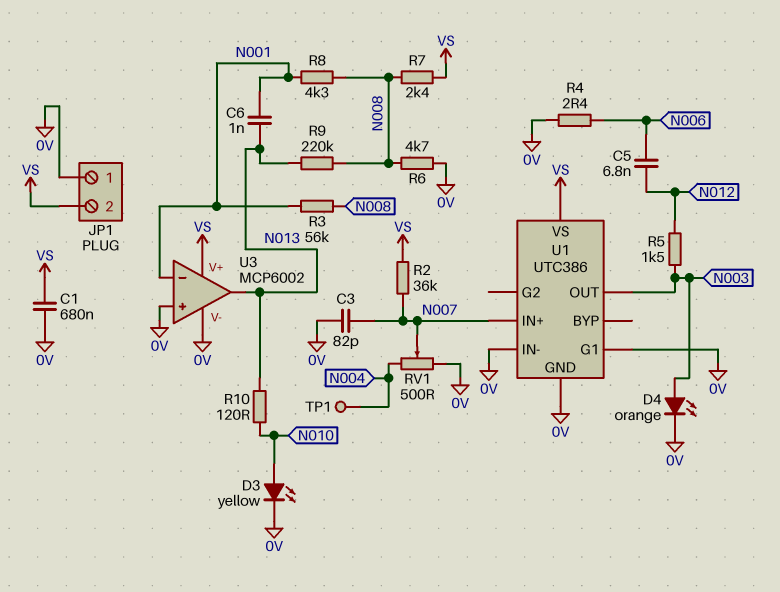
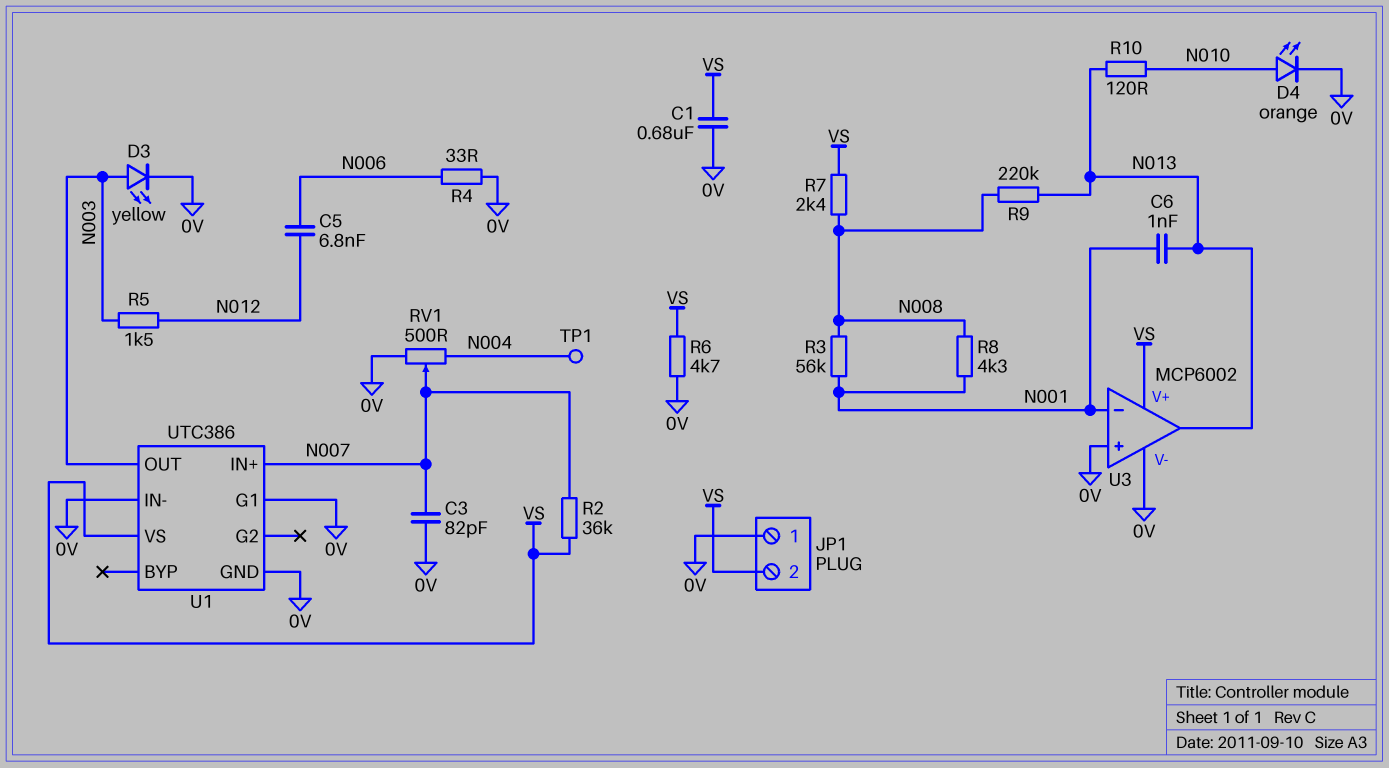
D3: LED yellow (A N010, K 0V) -> LED yellow (A N003, K 0V)
D4: LED orange (A N003, K 0V) -> LED orange (A N010, K 0V)
R4: 2.4 (0V, N006) -> 33 (0V, N006)
R6: 4.7k (0V, N008) -> 4.7k (0V, VS)

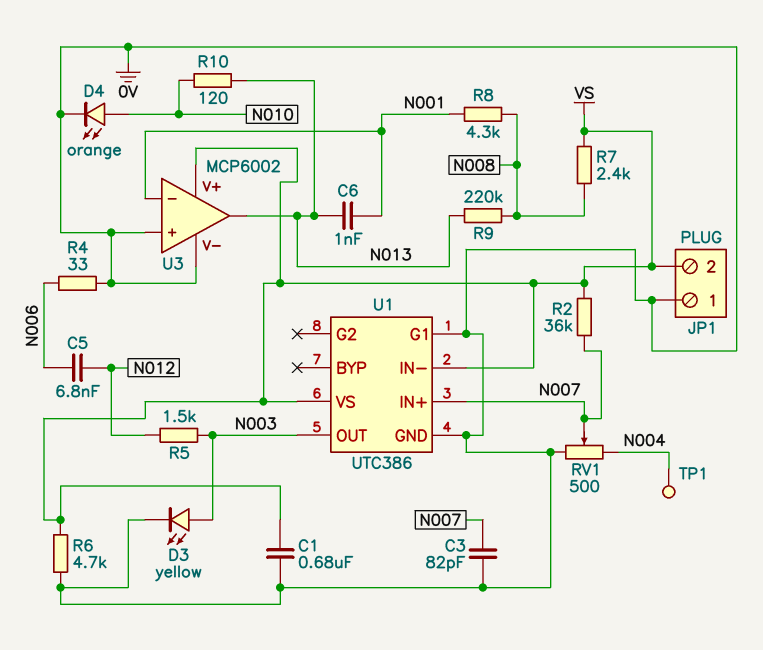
R3: 56k (N001, N008) -> none
U1 pin IN-: 0V -> VS

